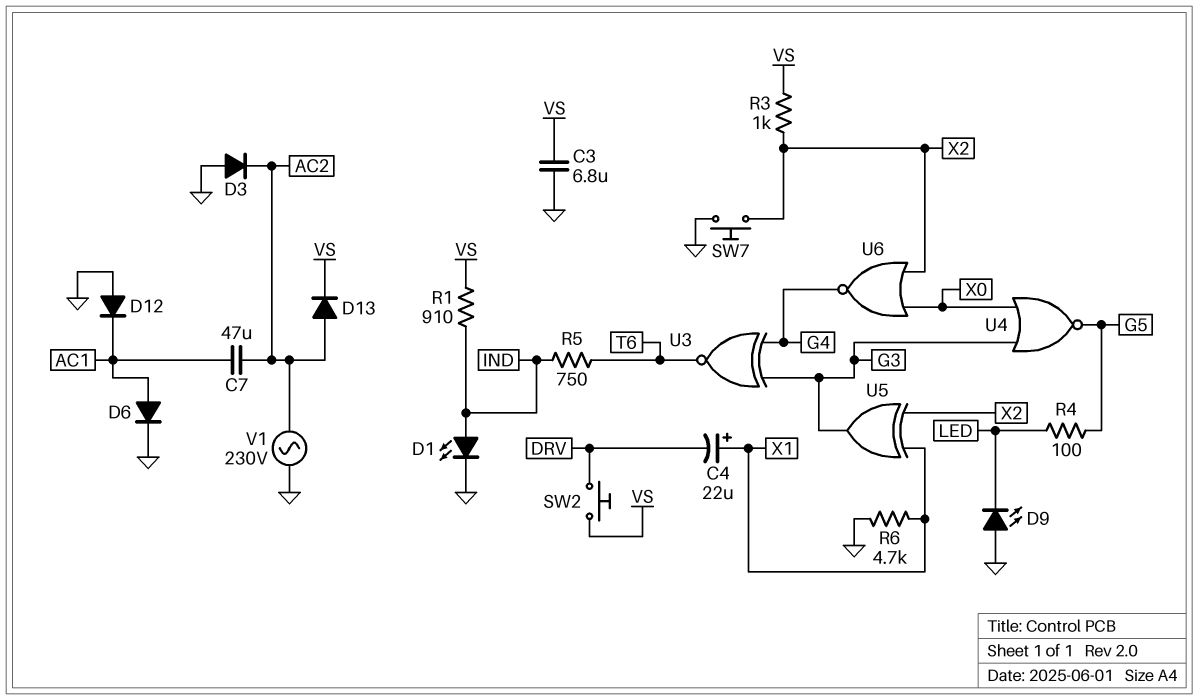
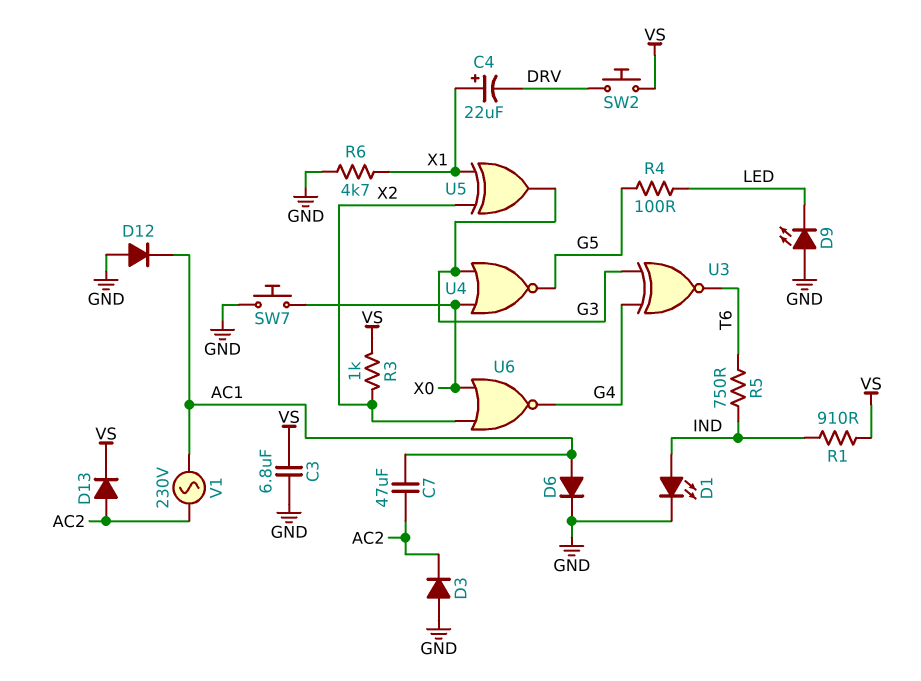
SW7: button (GND, X2) -> button (GND, X0)
V1: AC 230V (AC2, GND) -> AC 230V (AC1, AC2)

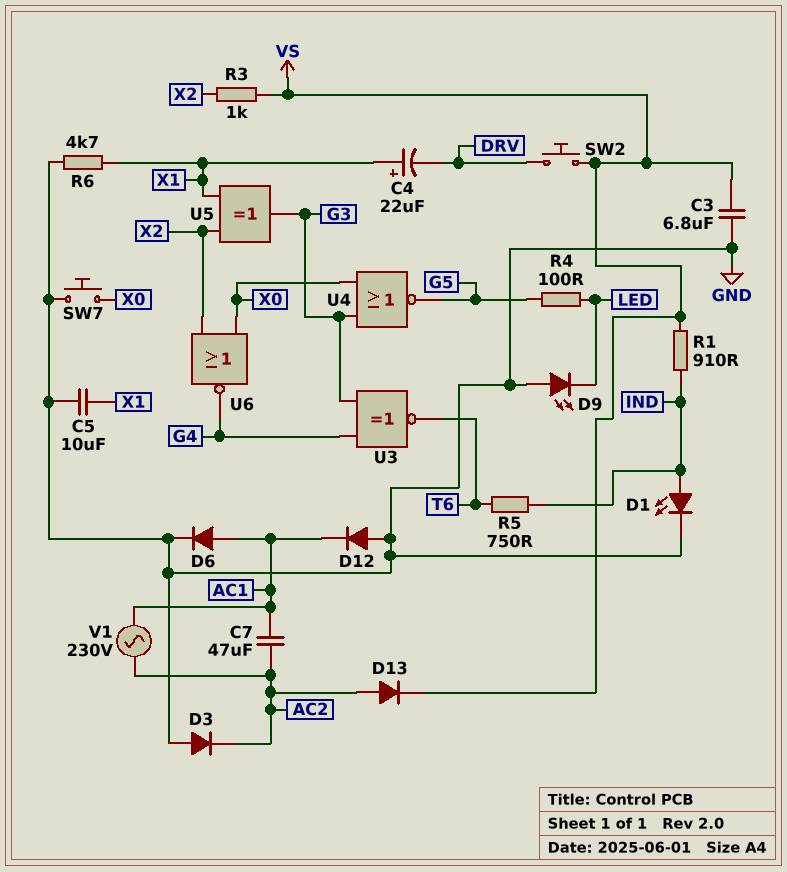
C5: none -> 10uF (GND, X1)

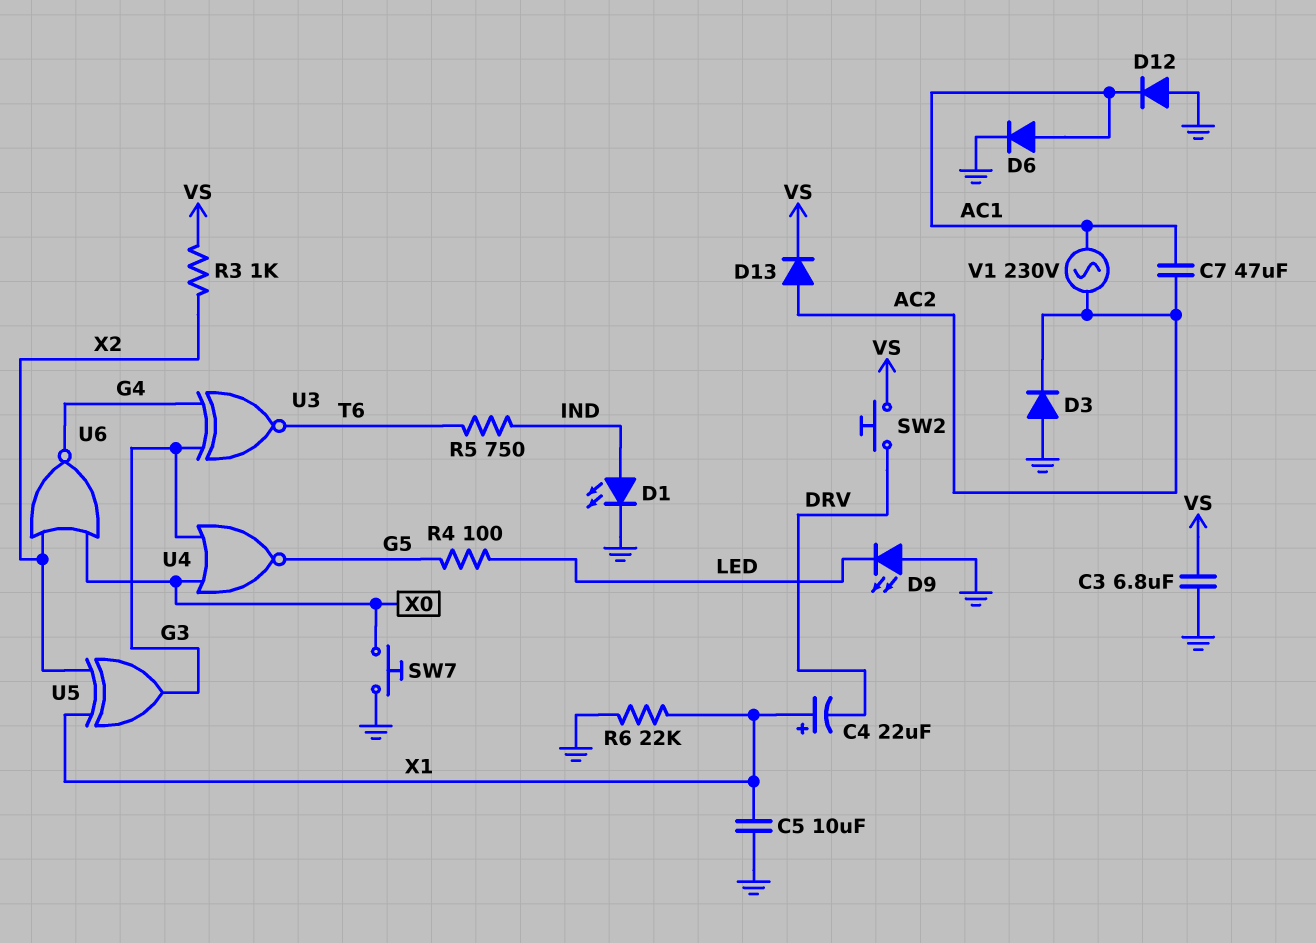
R1: 910 (IND, VS) -> none
R6: 4.7k (GND, X1) -> 22k (GND, X1)

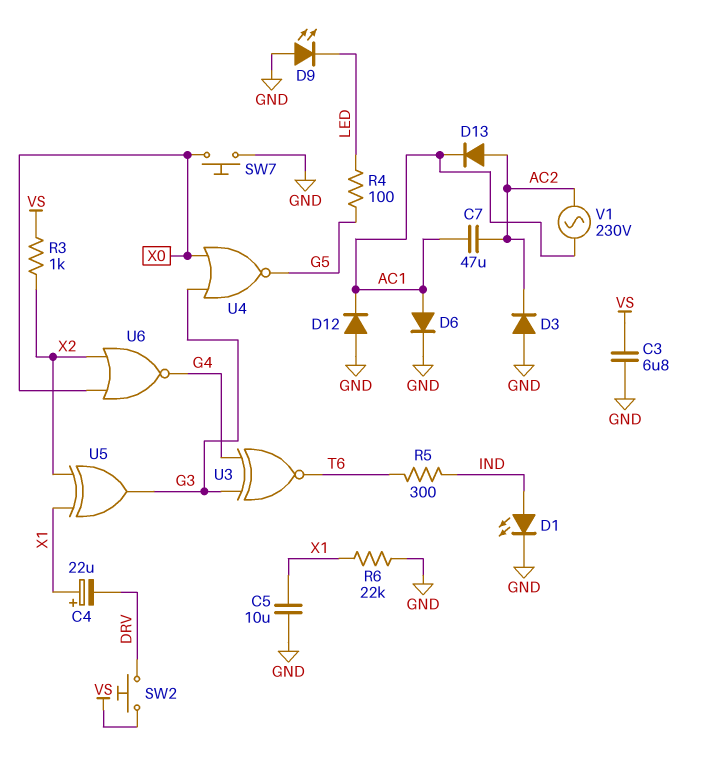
D13: diode (A AC2, K VS) -> diode (A AC2, K AC1)
R5: 750 (IND, T6) -> 300 (IND, T6)

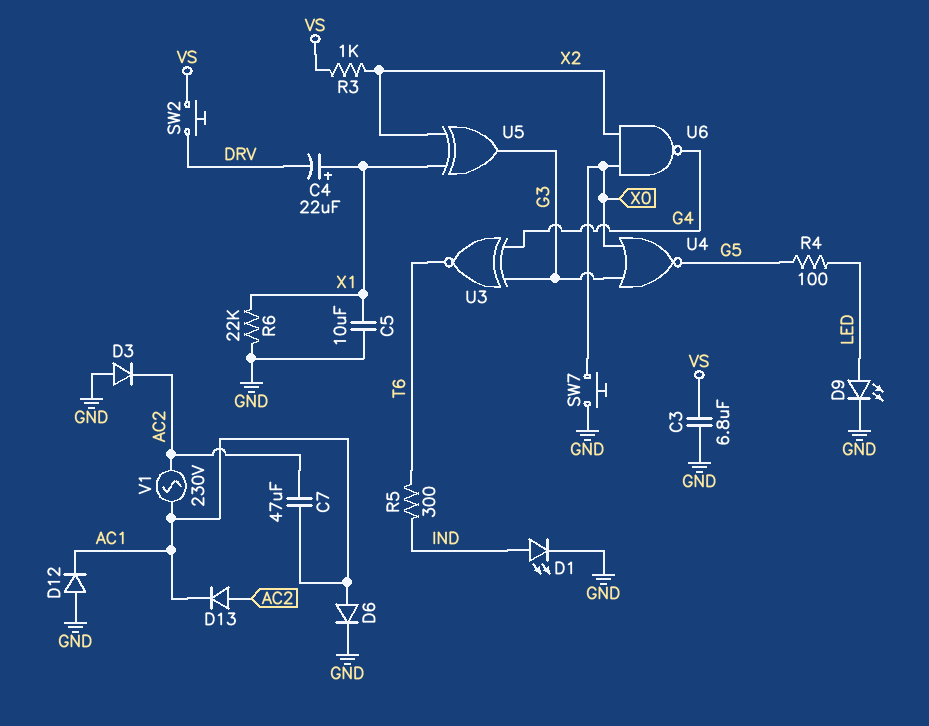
D9: LED (A GND, K LED) -> LED (A LED, K GND)
U6: NOR (in X0, in X2, out G4) -> NAND (in X0, in X2, out G4)

